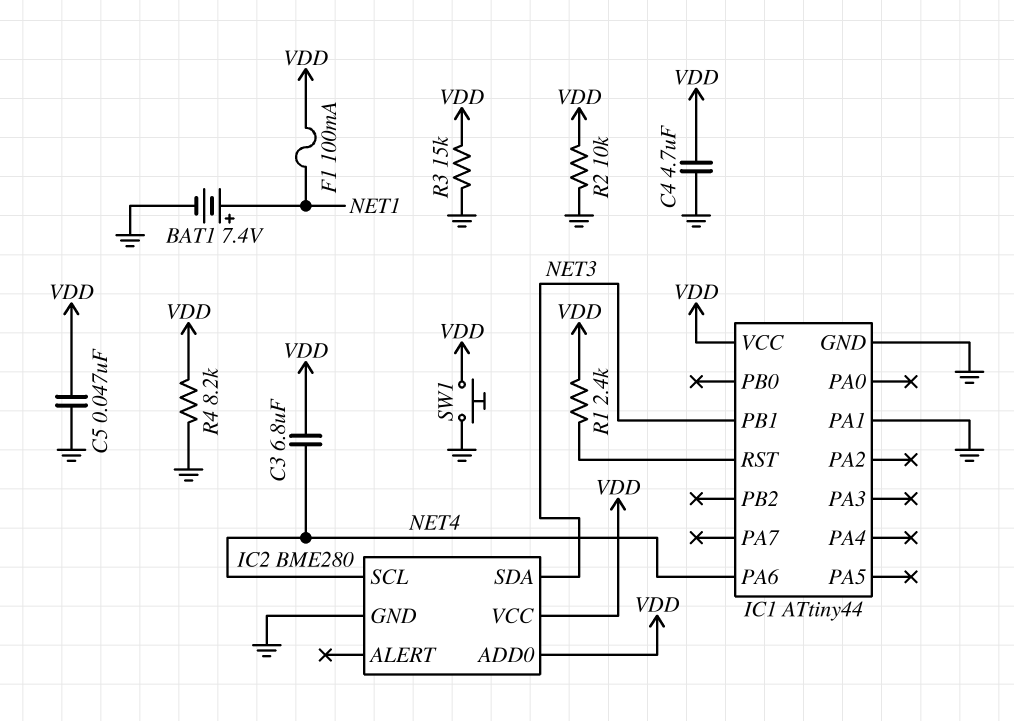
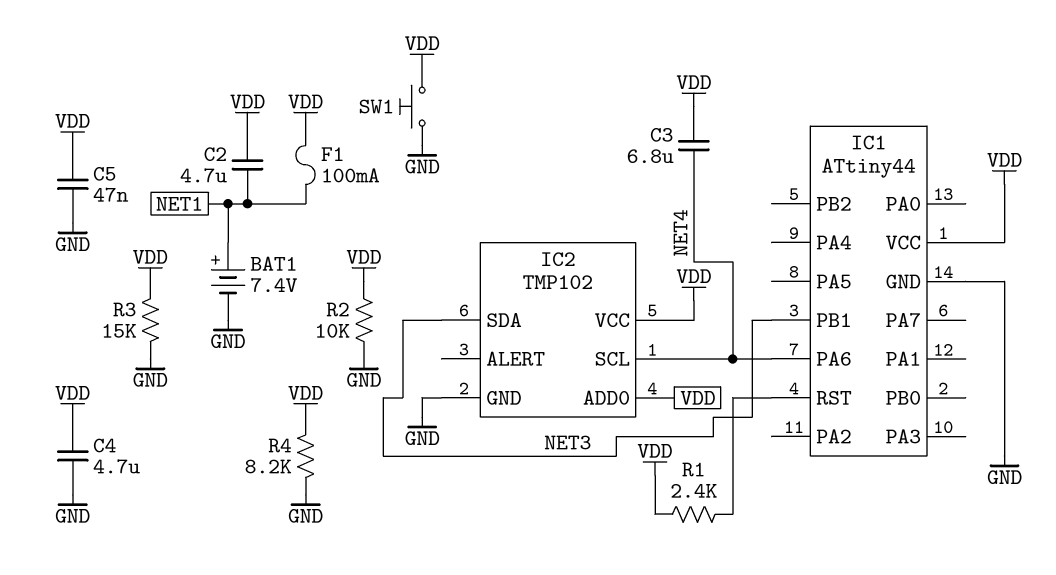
C2: none -> 4.7uF (NET1, VDD)
IC1 pin PA1: GND -> none
IC2: BME280 -> TMP102

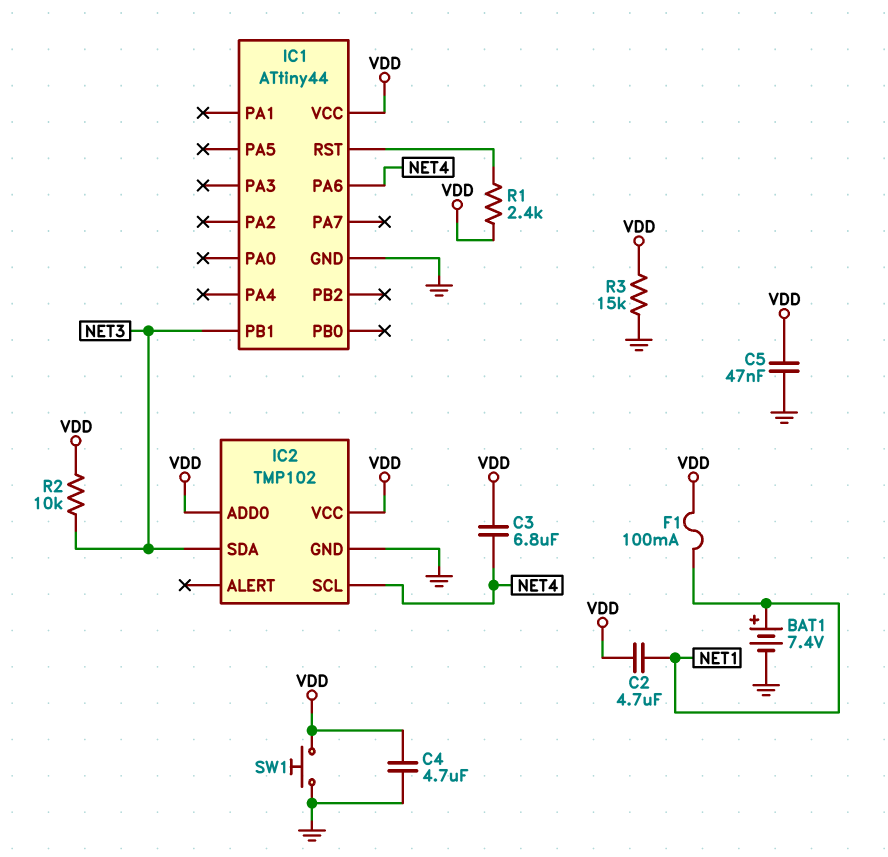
R2: 10k (GND, VDD) -> 10k (NET3, VDD)
R4: 8.2k (GND, VDD) -> none

